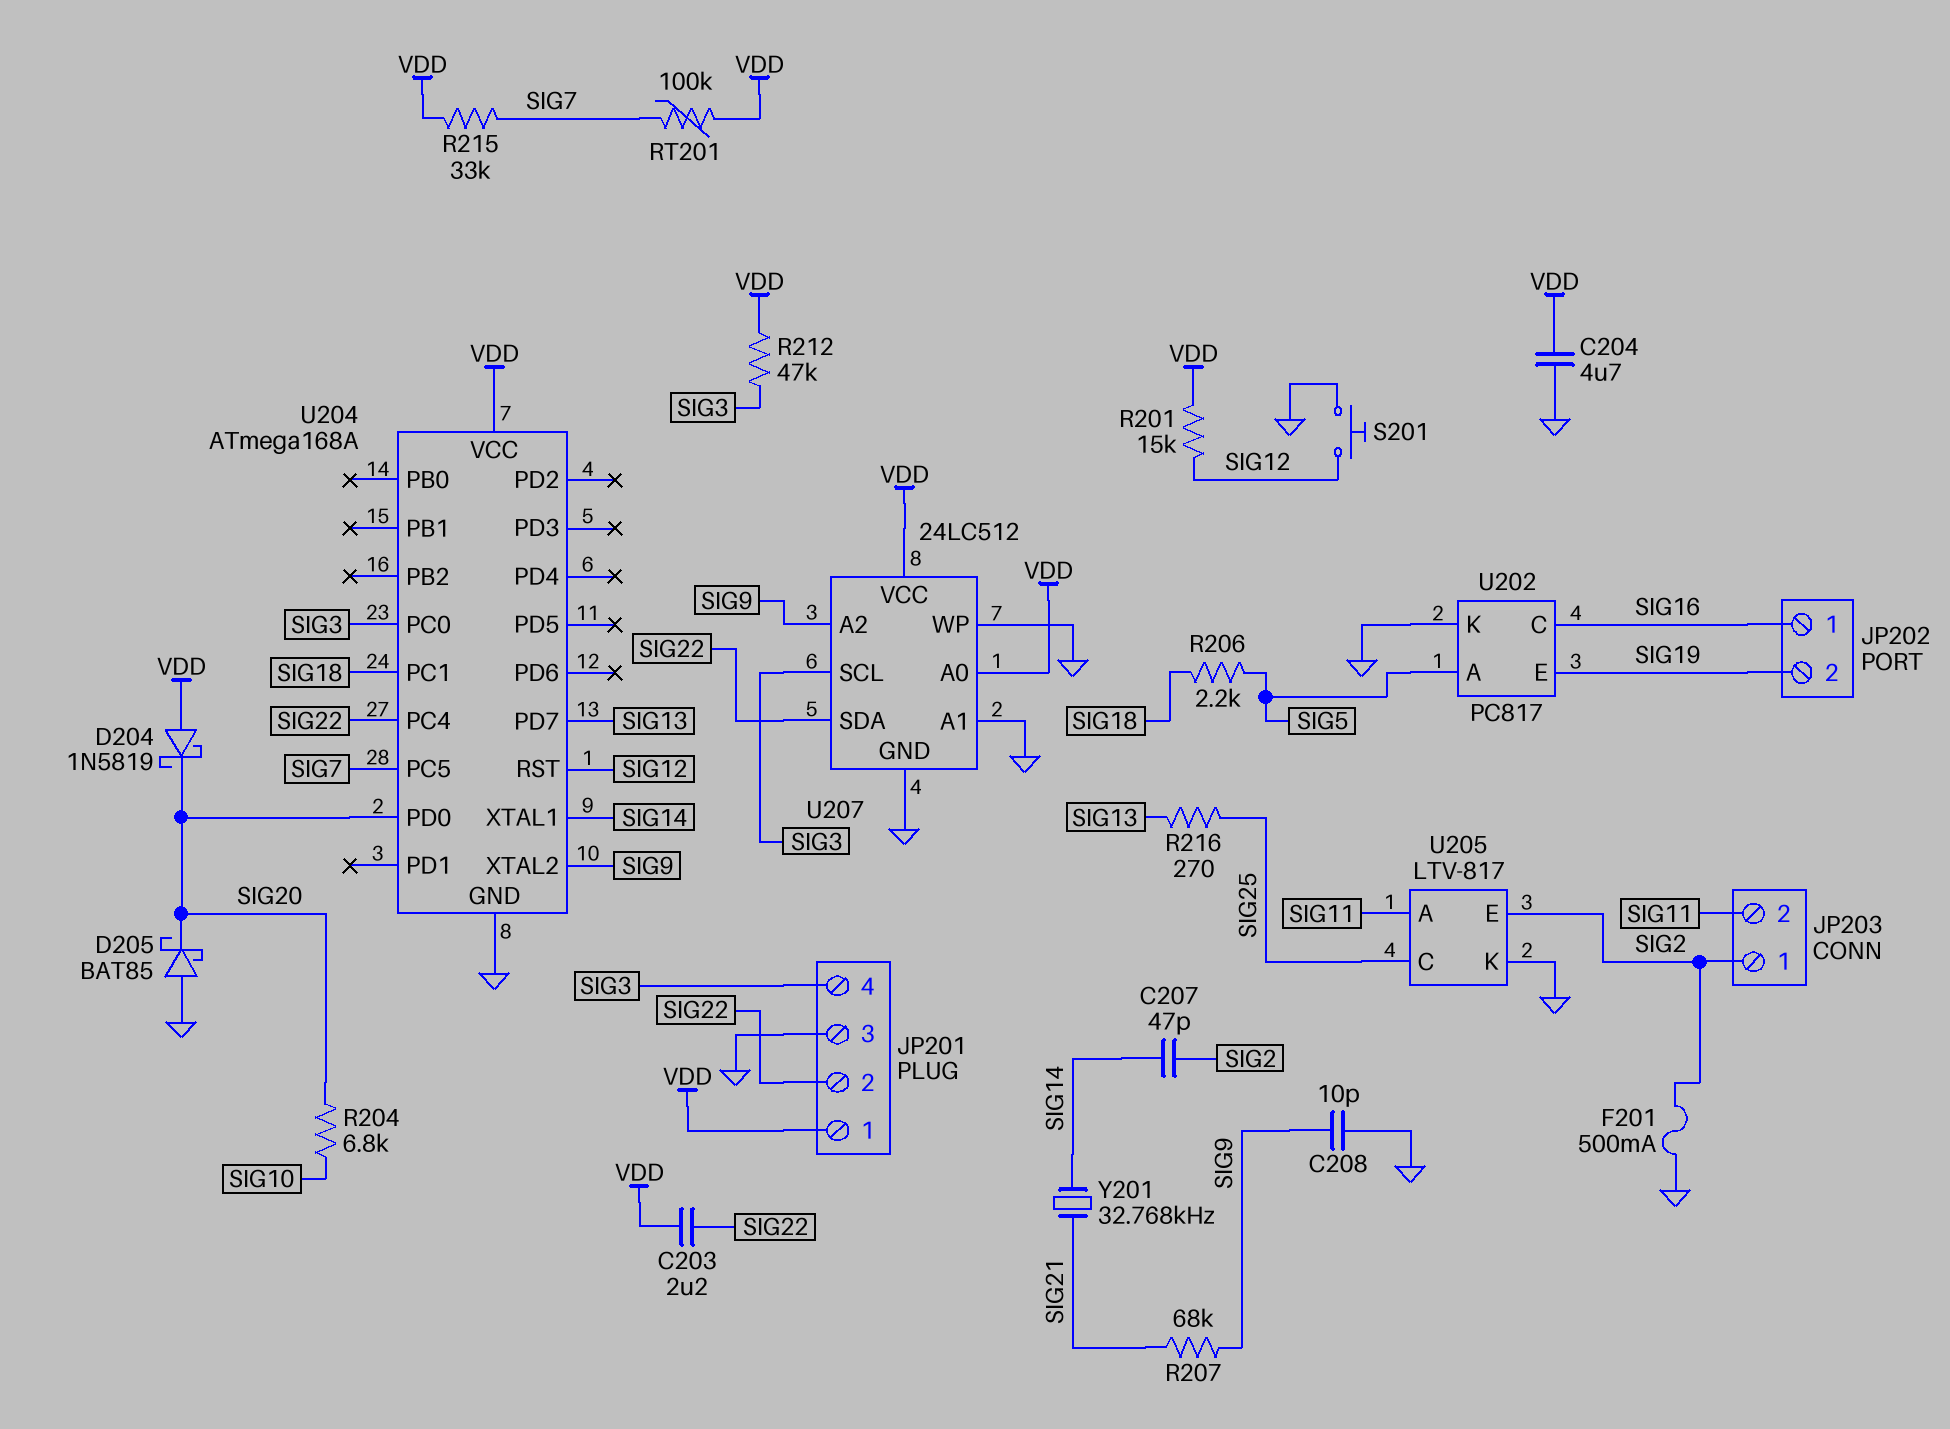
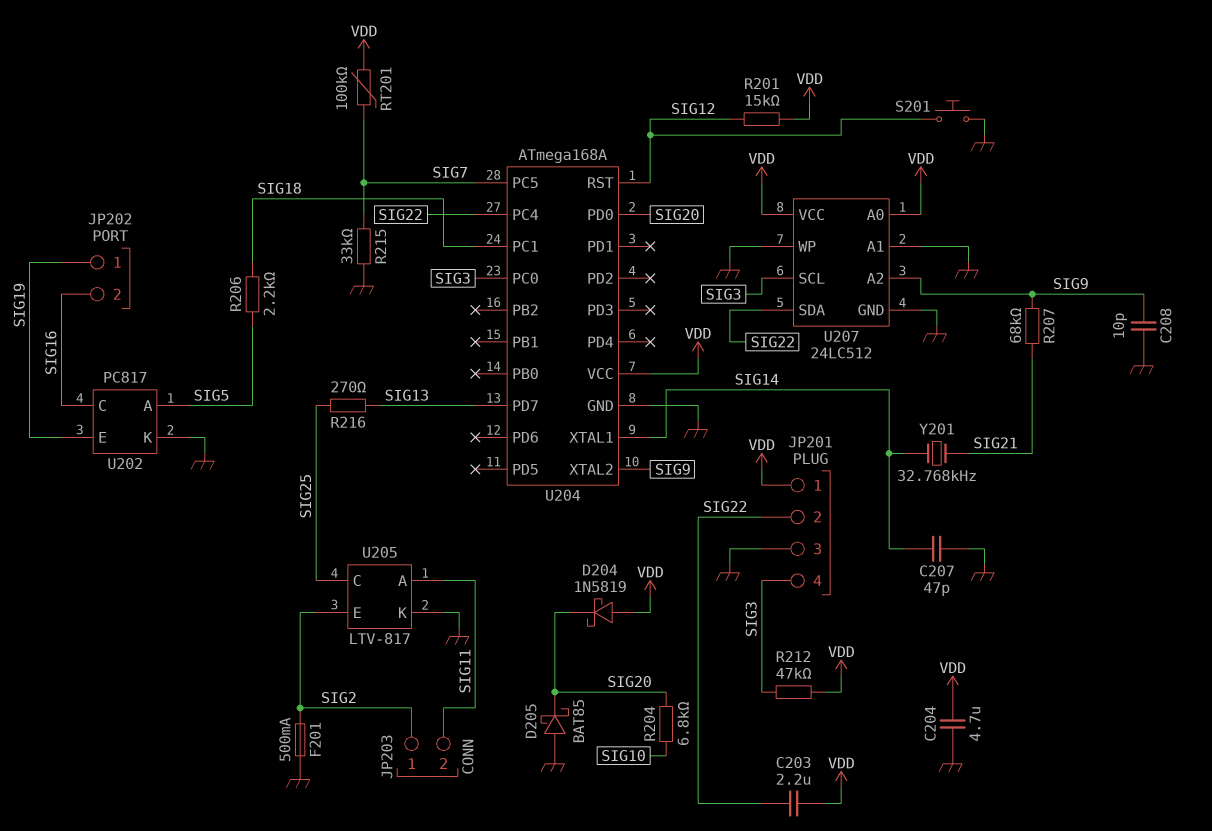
C207: 47pF (SIG2, SIG14) -> 47pF (GND, SIG14)
JP202 pin 1: SIG16 -> SIG19
JP202 pin 2: SIG19 -> SIG16
R215: 33k (SIG7, VDD) -> 33k (GND, SIG7)

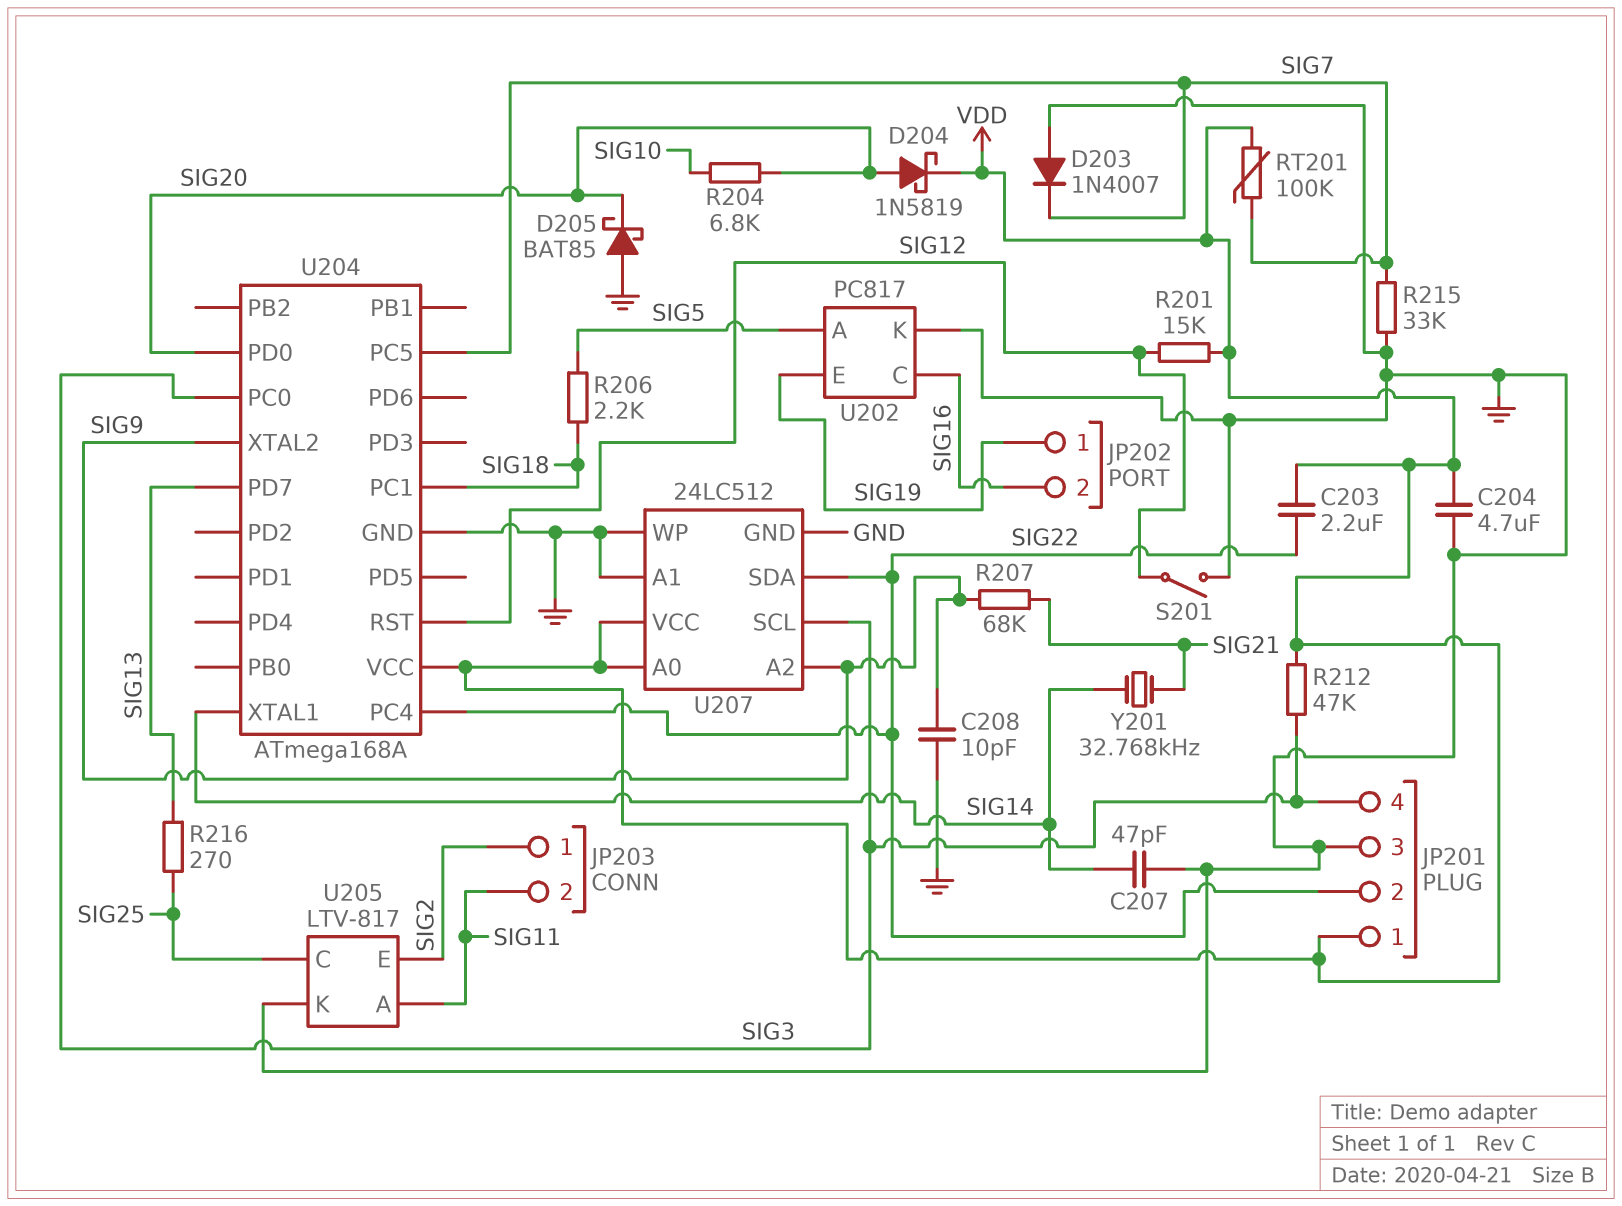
D203: none -> diode 1N4007 (A GND, K SIG7)
D204: schottky 1N5819 (A VDD, K SIG20) -> schottky 1N5819 (A SIG20, K VDD)
F201: 500mA (GND, SIG2) -> none
S201: button (GND, SIG12) -> switch (GND, SIG12)

